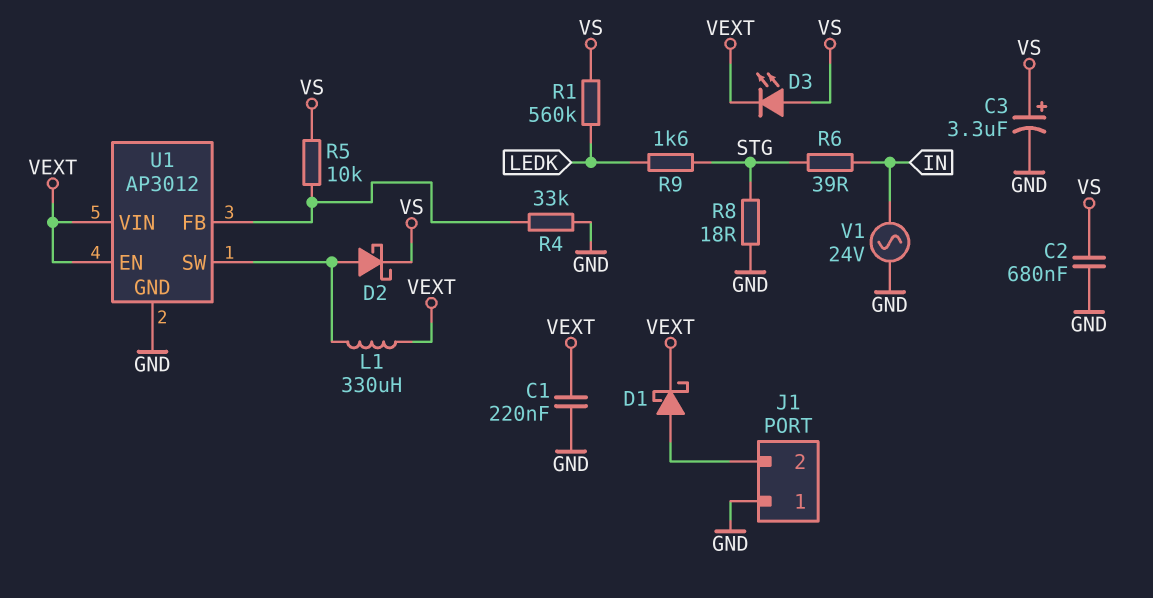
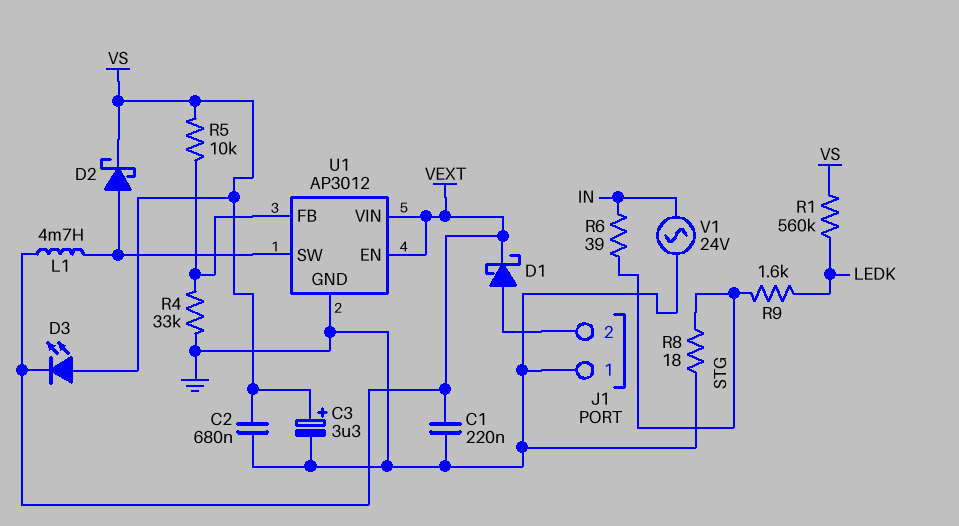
L1: 330uH (U1/SW, VEXT) -> 4.7mH (U1/SW, VEXT)

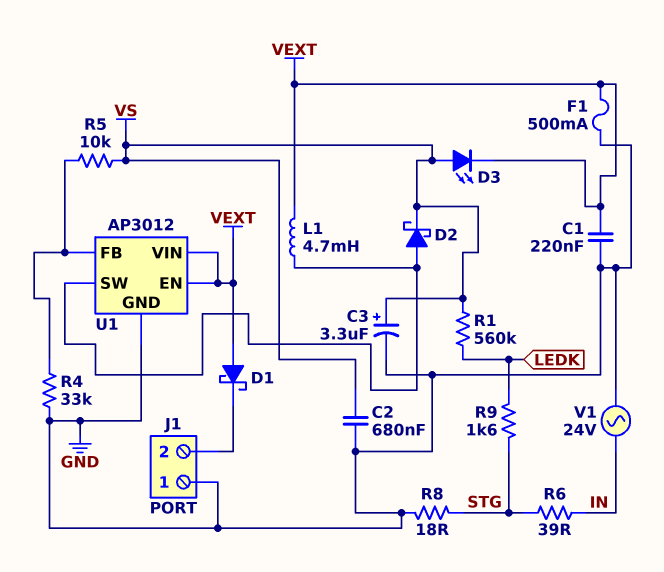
D1: schottky (A J1/2, K VEXT) -> schottky (A VEXT, K J1/2)
F1: none -> 500mA (GND, VEXT)

